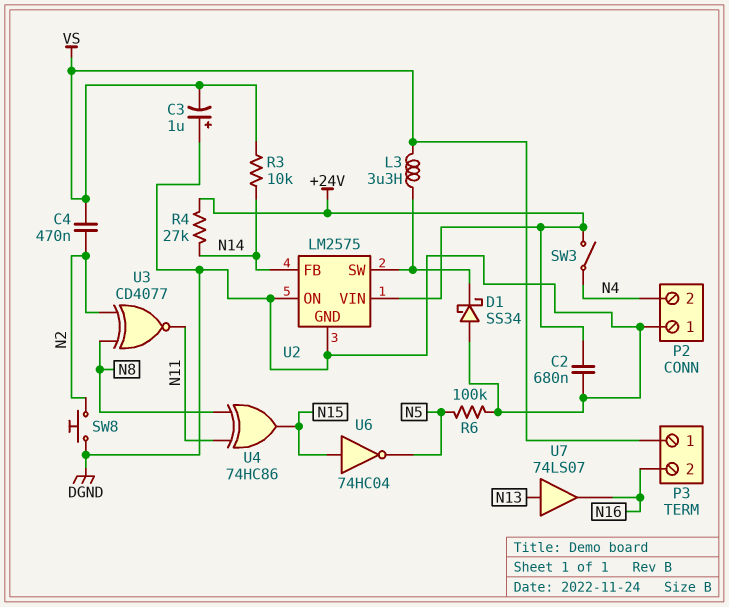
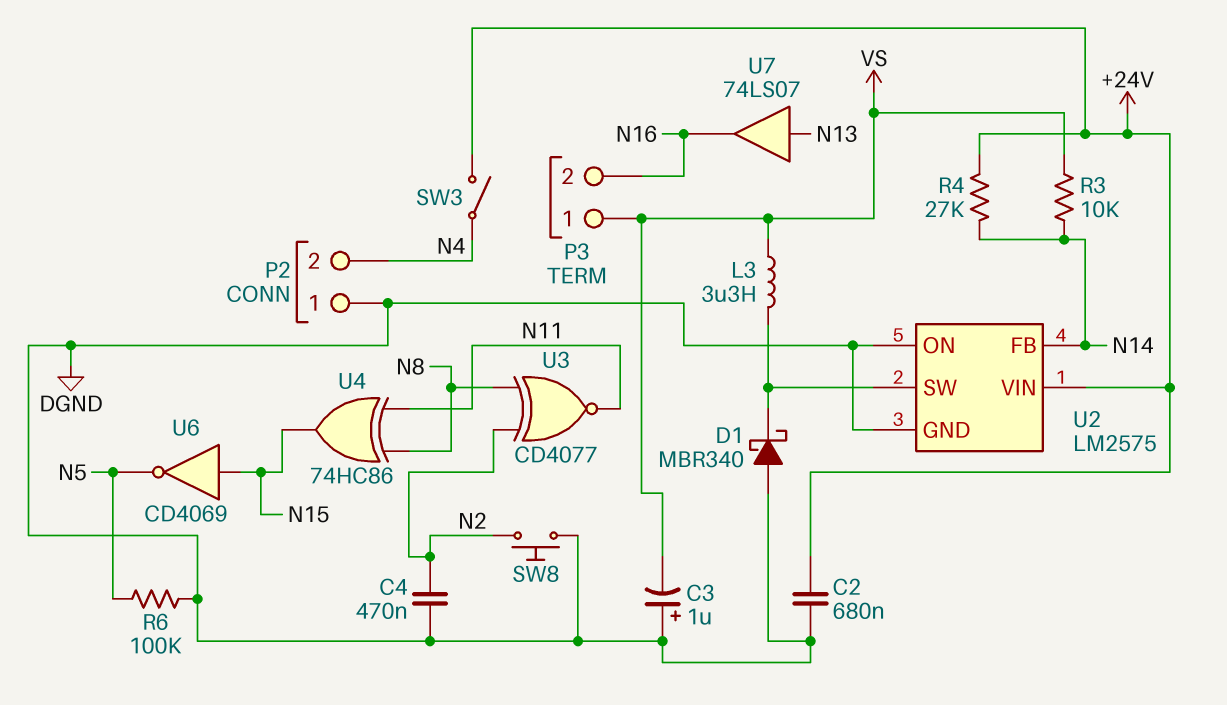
C4: 470nF (N2, VS) -> 470nF (DGND, N2)
D1: schottky SS34 (A DGND, K U2/SW) -> schottky MBR340 (A DGND, K U2/SW)
U6: NOT 74HC04 (in N15, out N5) -> NOT CD4069 (in N15, out N5)

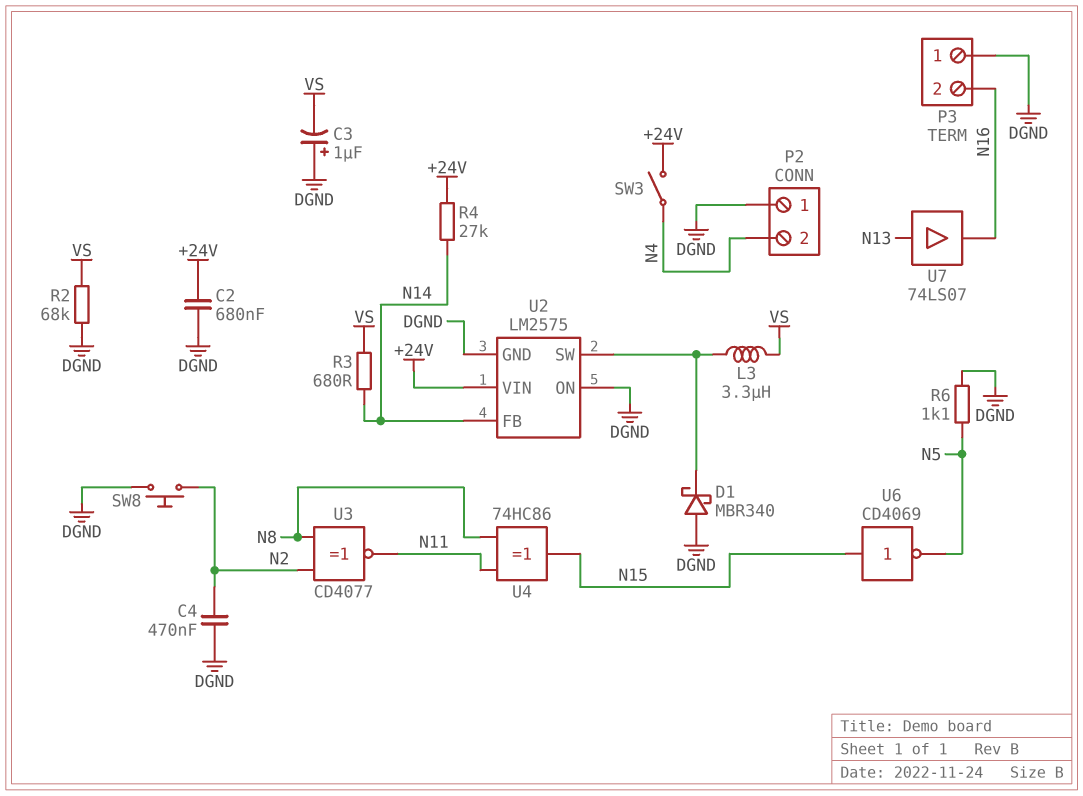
P3 pin 1: VS -> DGND
R2: none -> 68k (DGND, VS)
R3: 10k (N14, VS) -> 680 (N14, VS)
R6: 100k (DGND, N5) -> 1.1k (DGND, N5)

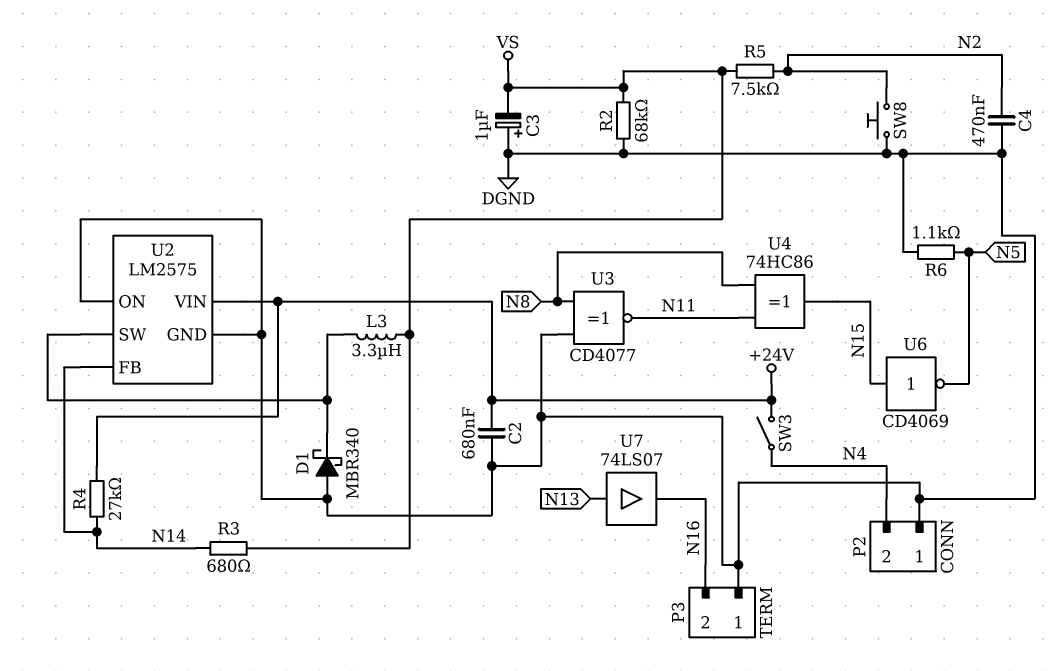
R5: none -> 7.5k (N2, VS)
U3: XNOR CD4077 (in N2, in N8, out N11) -> XNOR CD4077 (in DGND, in N8, out N11)

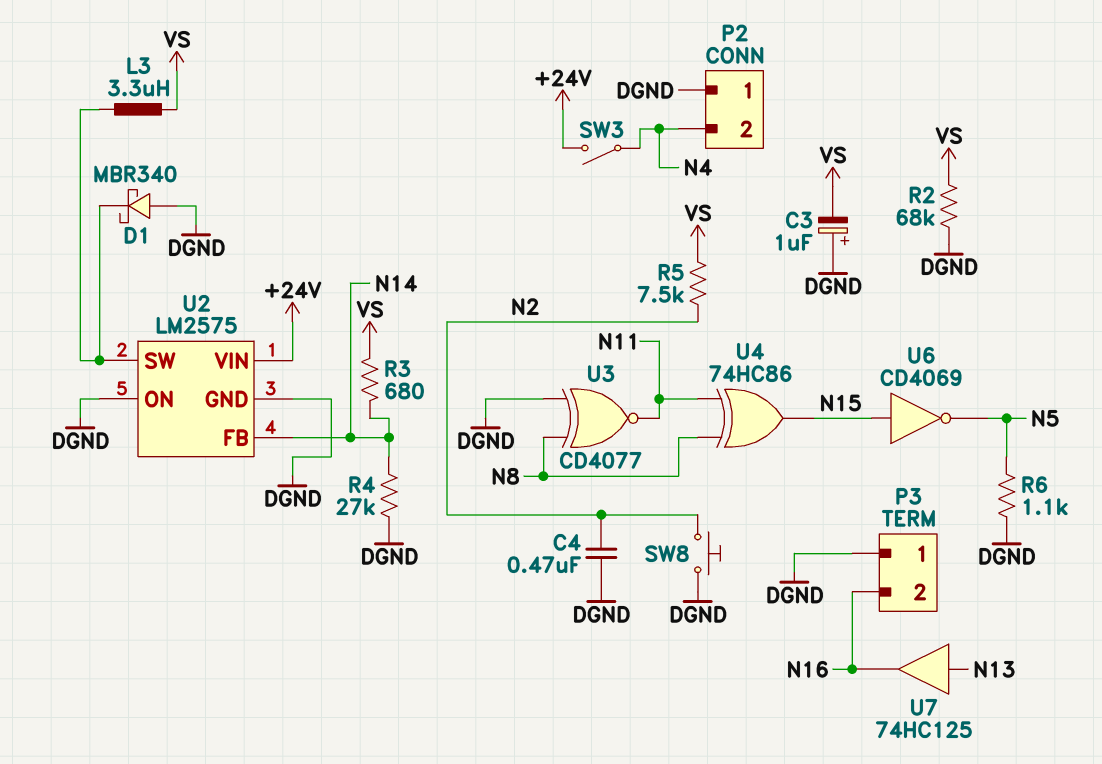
C2: 680nF (+24V, DGND) -> none
R4: 27k (+24V, N14) -> 27k (DGND, N14)
U7: buffer 74LS07 (in N13, out N16) -> buffer 74HC125 (in N13, out N16)

